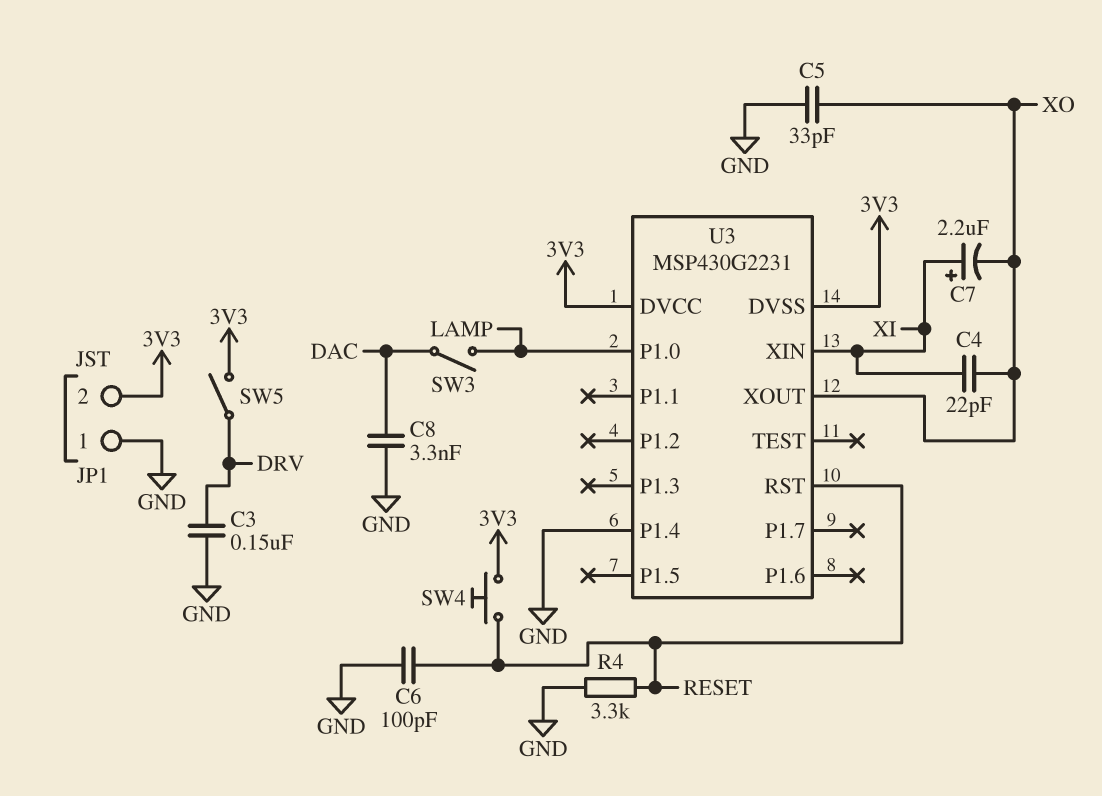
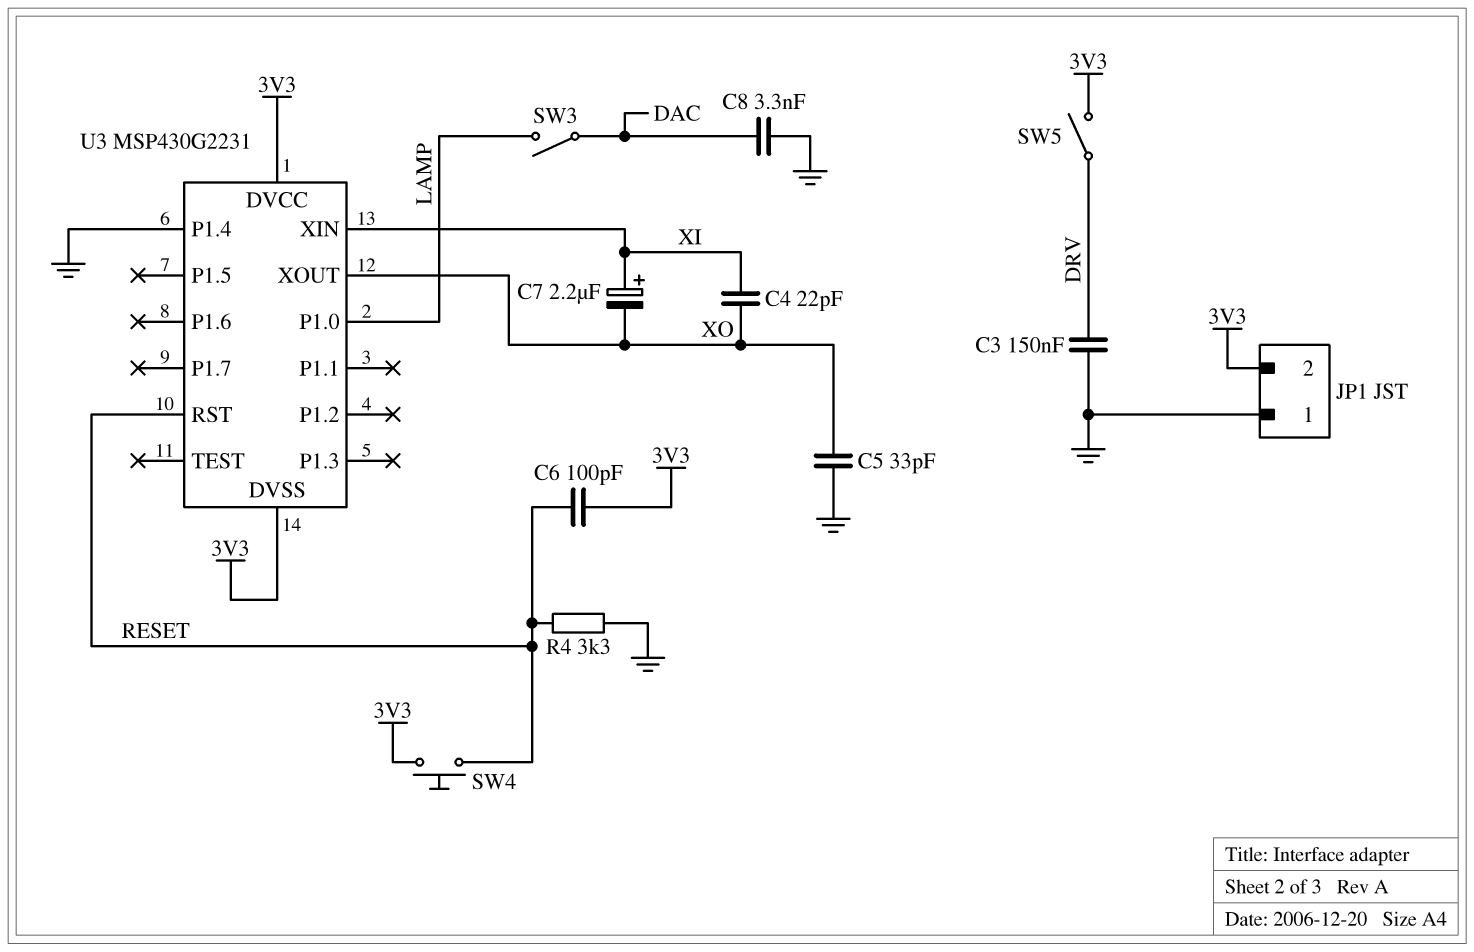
C6: 100pF (GND, RESET) -> 100pF (3V3, RESET)

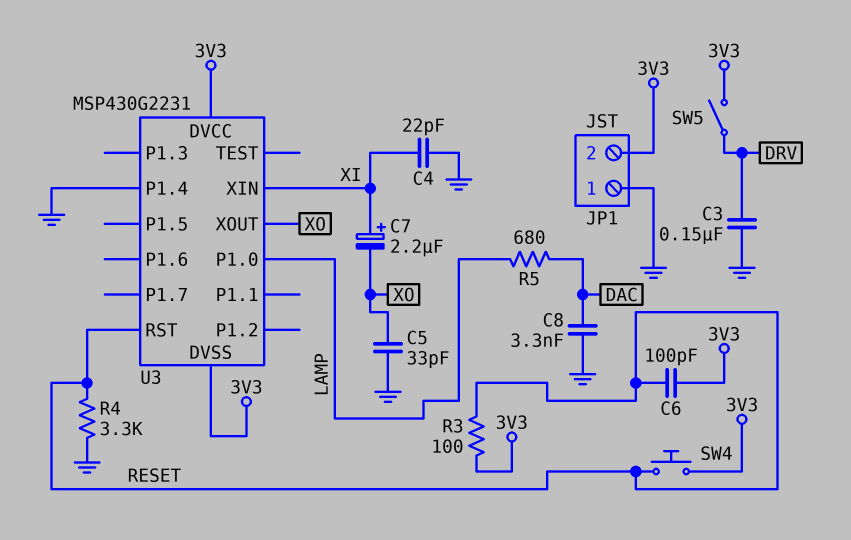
C4: 22pF (XI, XO) -> 22pF (GND, XI)
R3: none -> 100 (3V3, RESET)
R5: none -> 680 (DAC, LAMP)
SW3: switch (DAC, LAMP) -> none

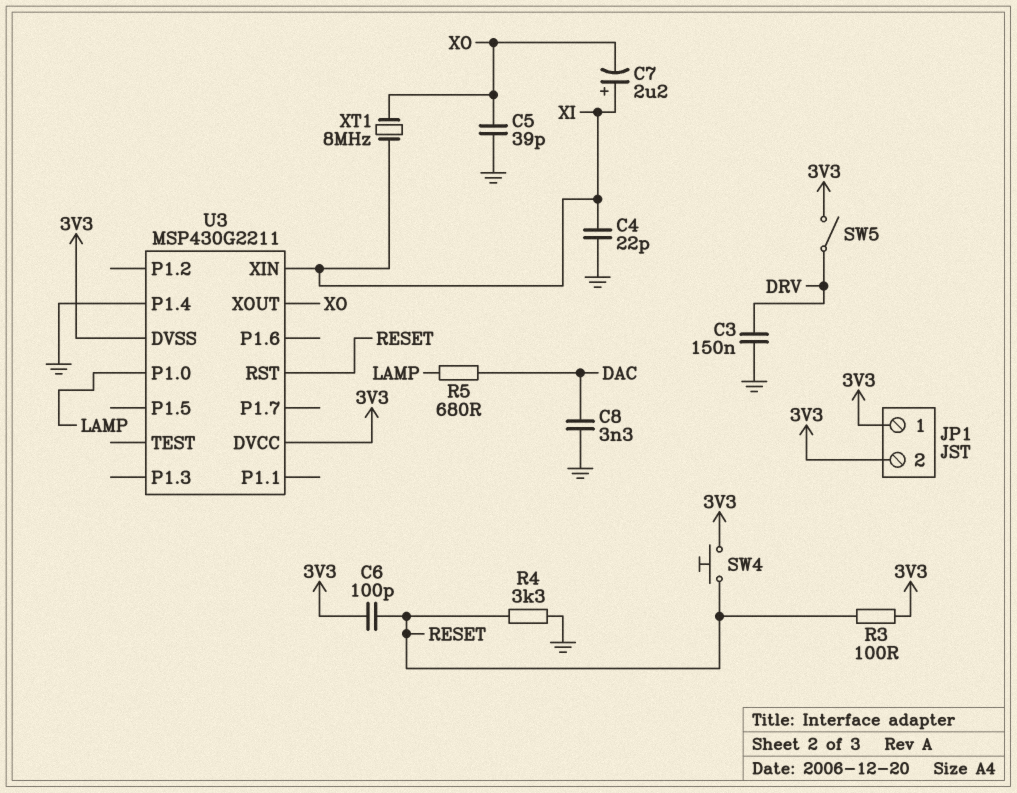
C5: 33pF (GND, XO) -> 39pF (GND, XO)
JP1 pin 1: GND -> 3V3
U3: MSP430G2231 -> MSP430G2211
XT1: none -> 8MHz (XI, XO)

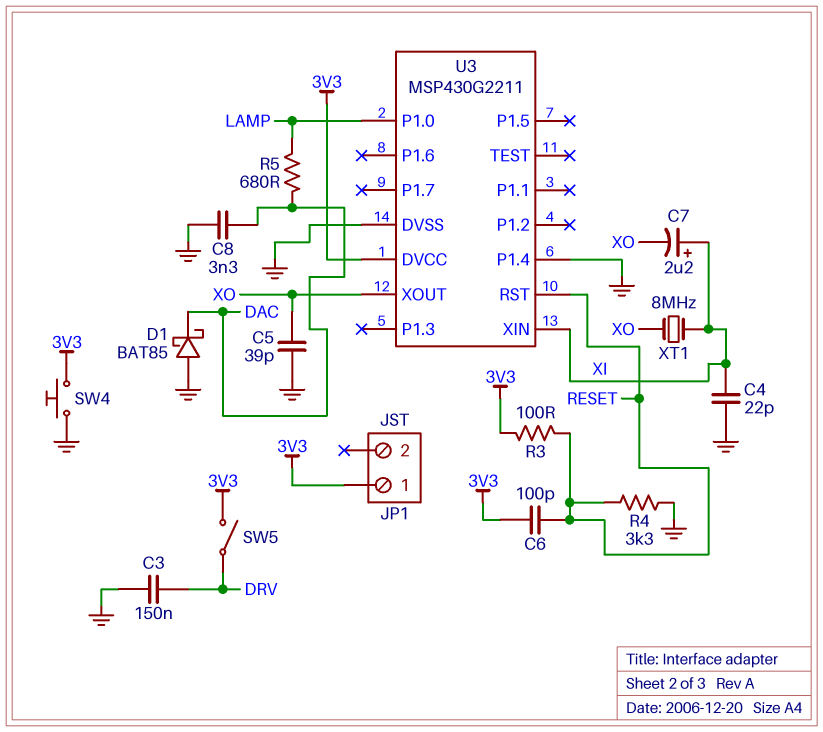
D1: none -> schottky BAT85 (A GND, K DAC)
JP1 pin 2: 3V3 -> none
SW4: button (3V3, RESET) -> button (3V3, GND)
U3 pin DVSS: 3V3 -> GND

